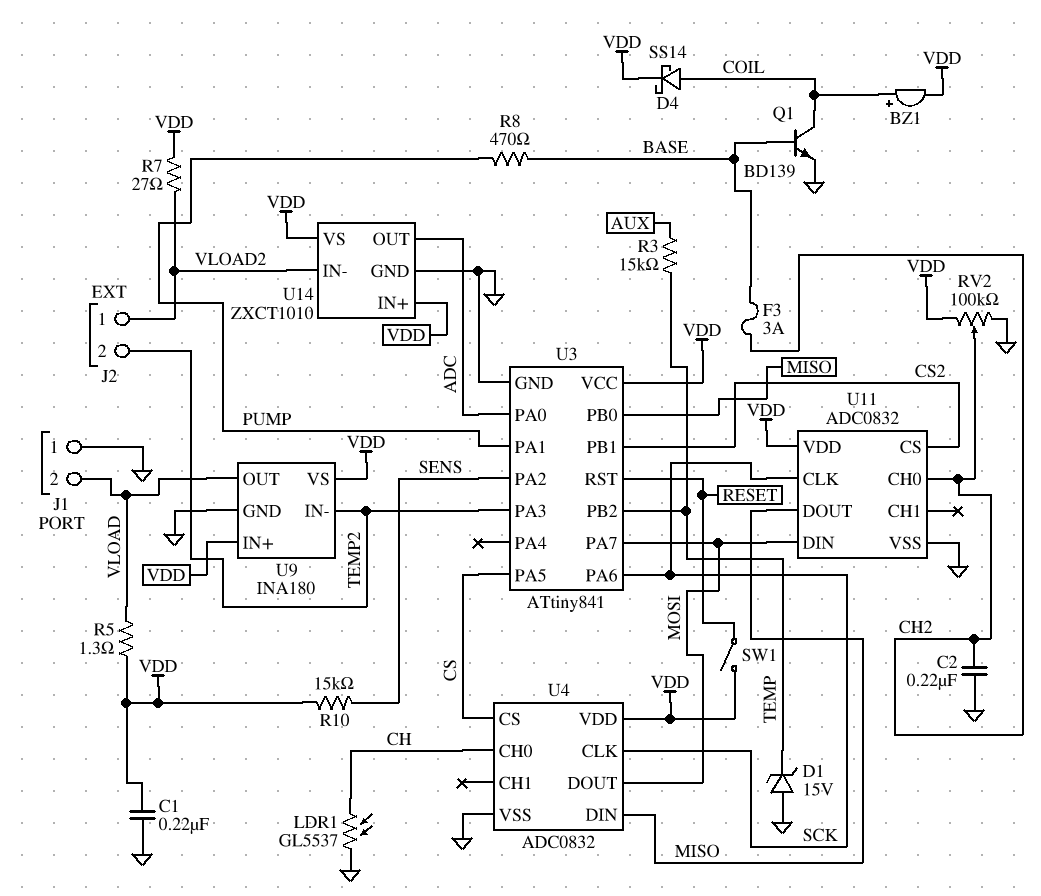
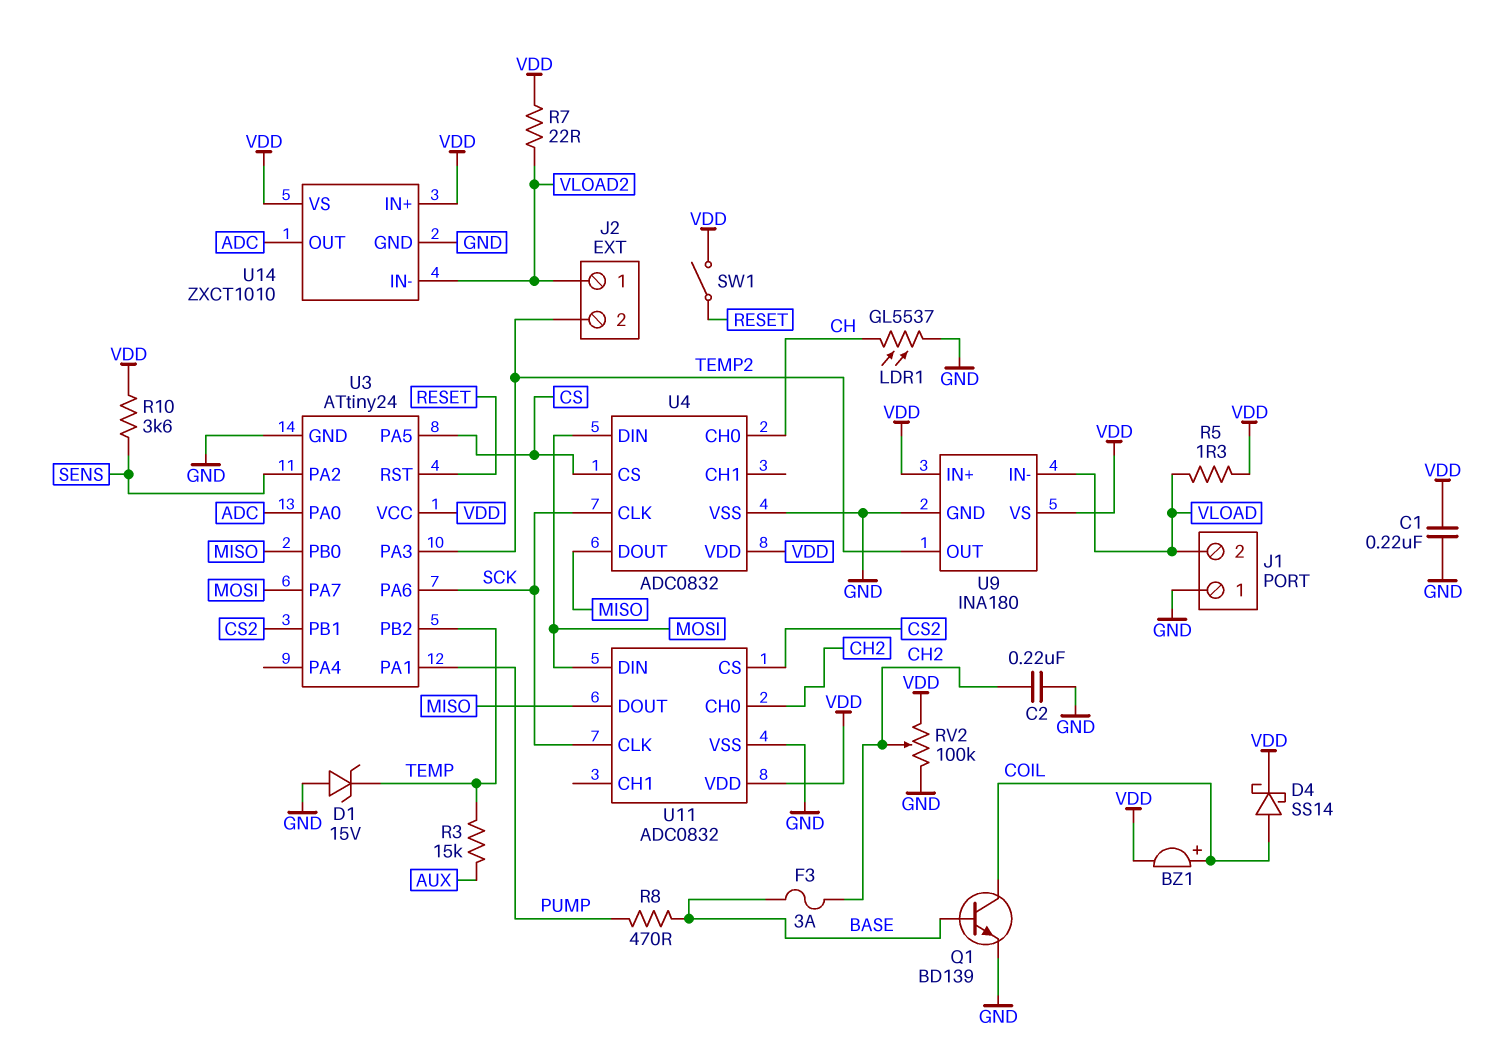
R7: 27 (VDD, VLOAD2) -> 22 (VDD, VLOAD2)
R10: 15k (SENS, VDD) -> 3.6k (SENS, VDD)
U3: ATtiny841 -> ATtiny24
U4 pin DIN: MISO -> MOSI
U4 pin DOUT: MOSI -> MISO
U9 pin IN-: TEMP2 -> VLOAD
U9 pin OUT: VLOAD -> TEMP2

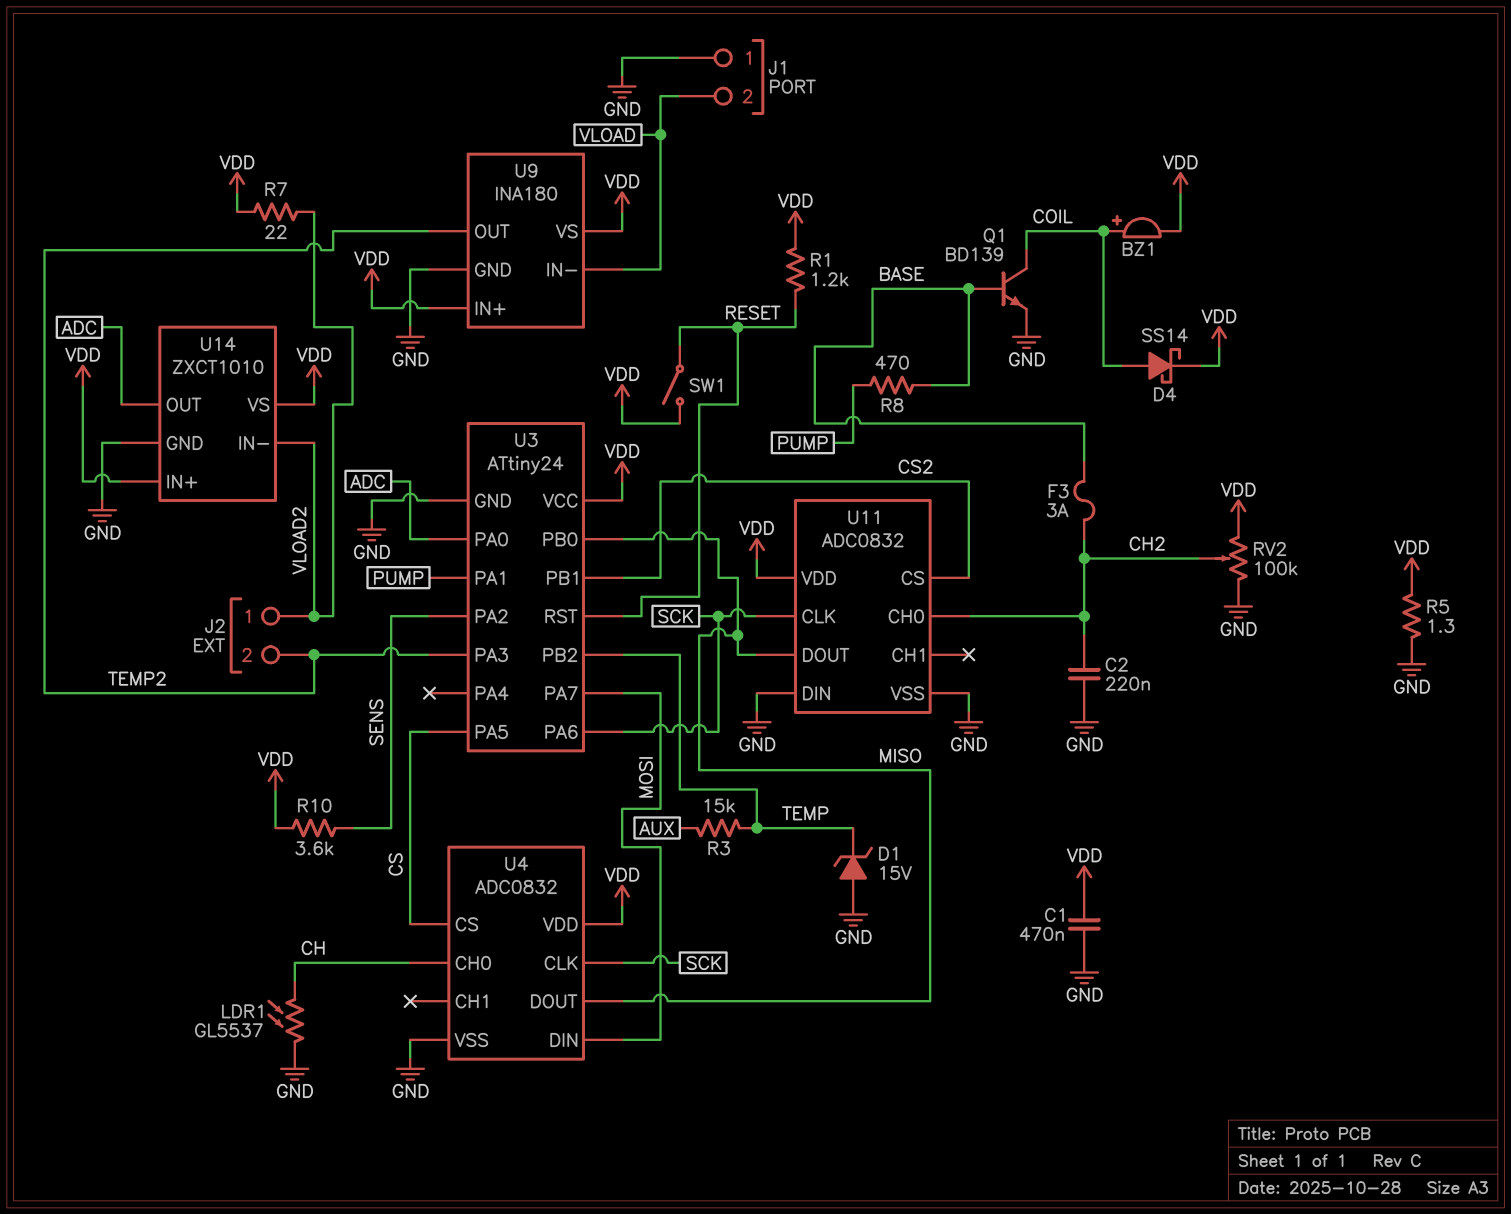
C1: 220nF (GND, VDD) -> 470nF (GND, VDD)
R1: none -> 1.2k (RESET, VDD)
R5: 1.3 (VDD, VLOAD) -> 1.3 (GND, VDD)
U11 pin DIN: MOSI -> GND

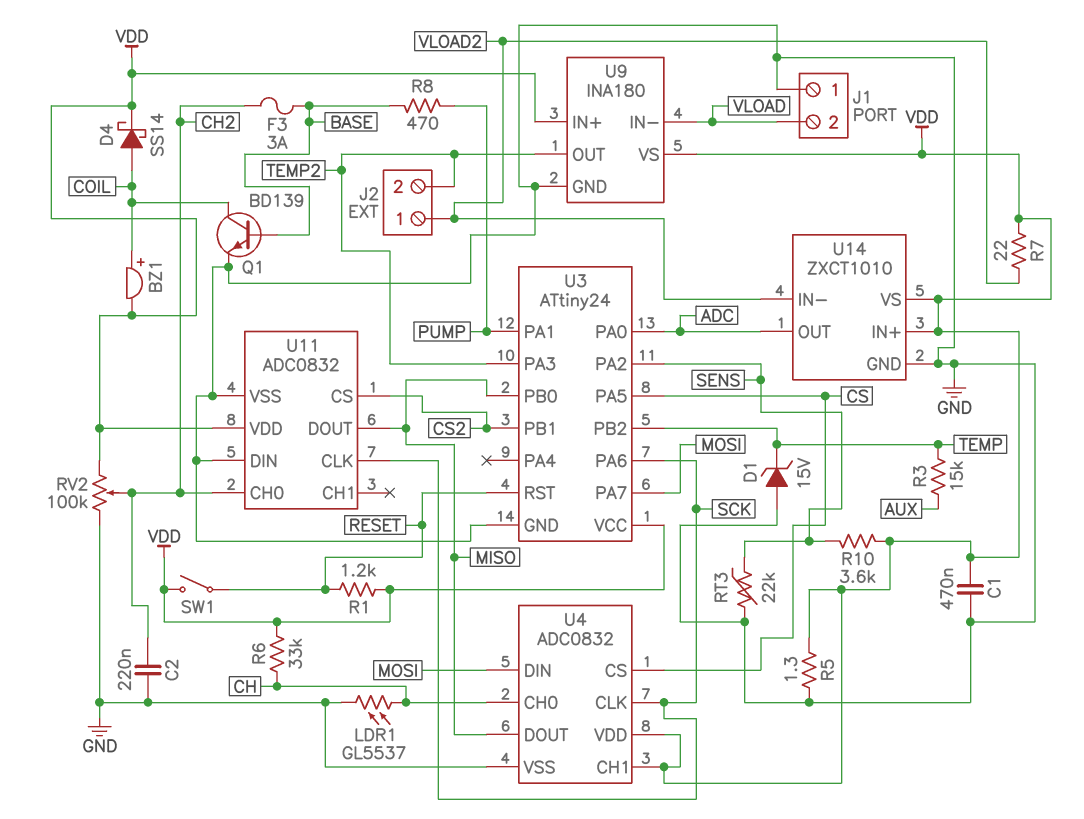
R6: none -> 33k (CH, VDD)
RT3: none -> 22k (GND, SENS)
U4 pin CH1: none -> VDD

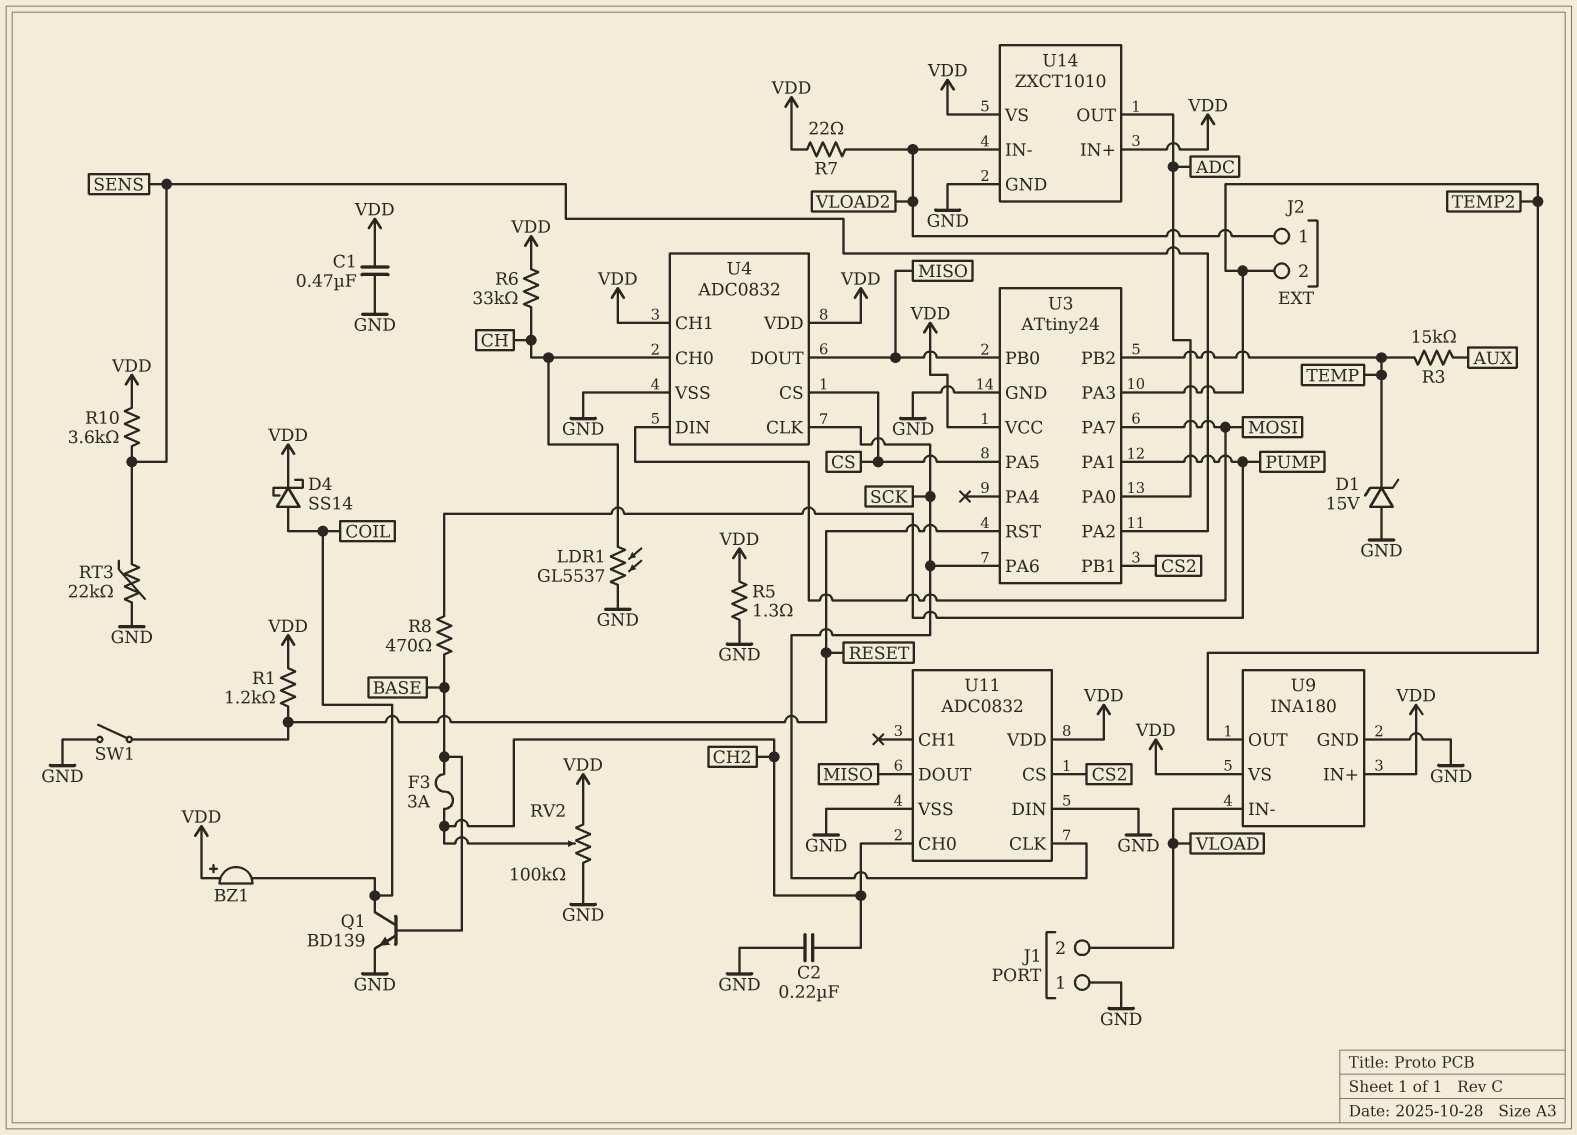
BZ1: buzzer (plus COIL, minus VDD) -> buzzer (plus VDD, minus COIL)
SW1: switch (RESET, VDD) -> switch (GND, RESET)

